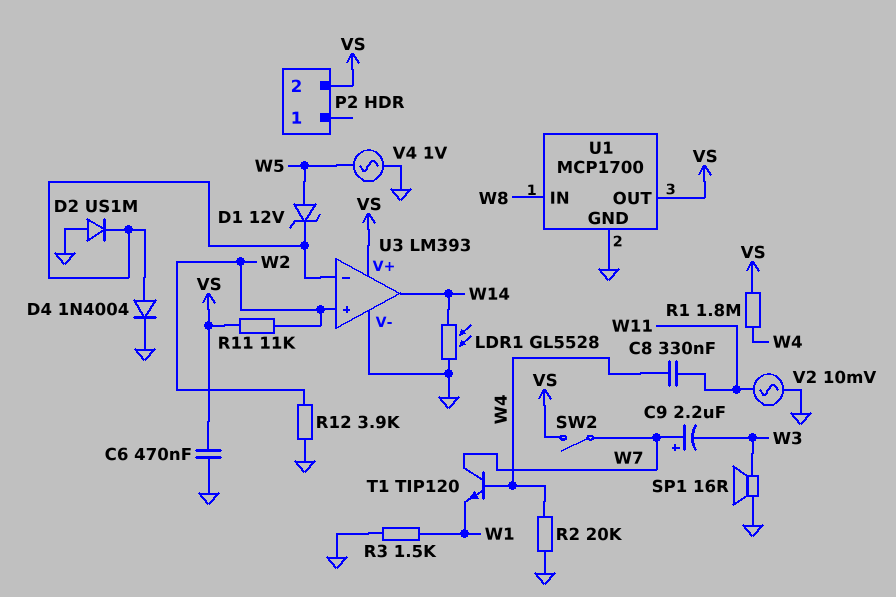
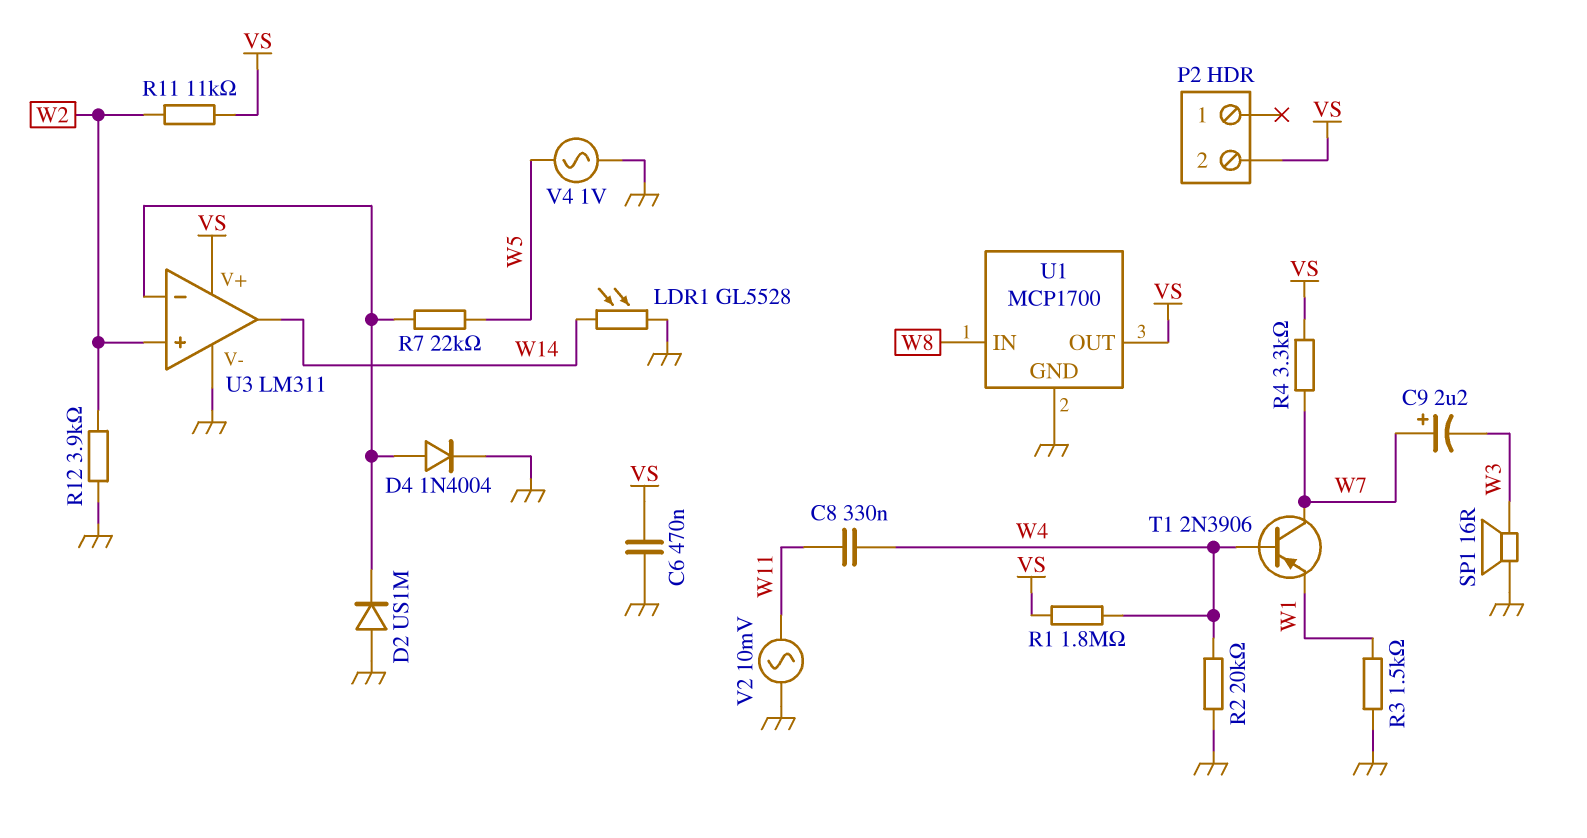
D1: zener 12V (A W5, K U3/in-) -> none
R4: none -> 3.3k (VS, W7)
R7: none -> 22k (U3/in-, W5)
SW2: switch (VS, W7) -> none
T1: NPN TIP120 (B W4, C W7, E W1) -> PNP 2N3906 (B W4, C W7, E W1)
U3: LM393 -> LM311

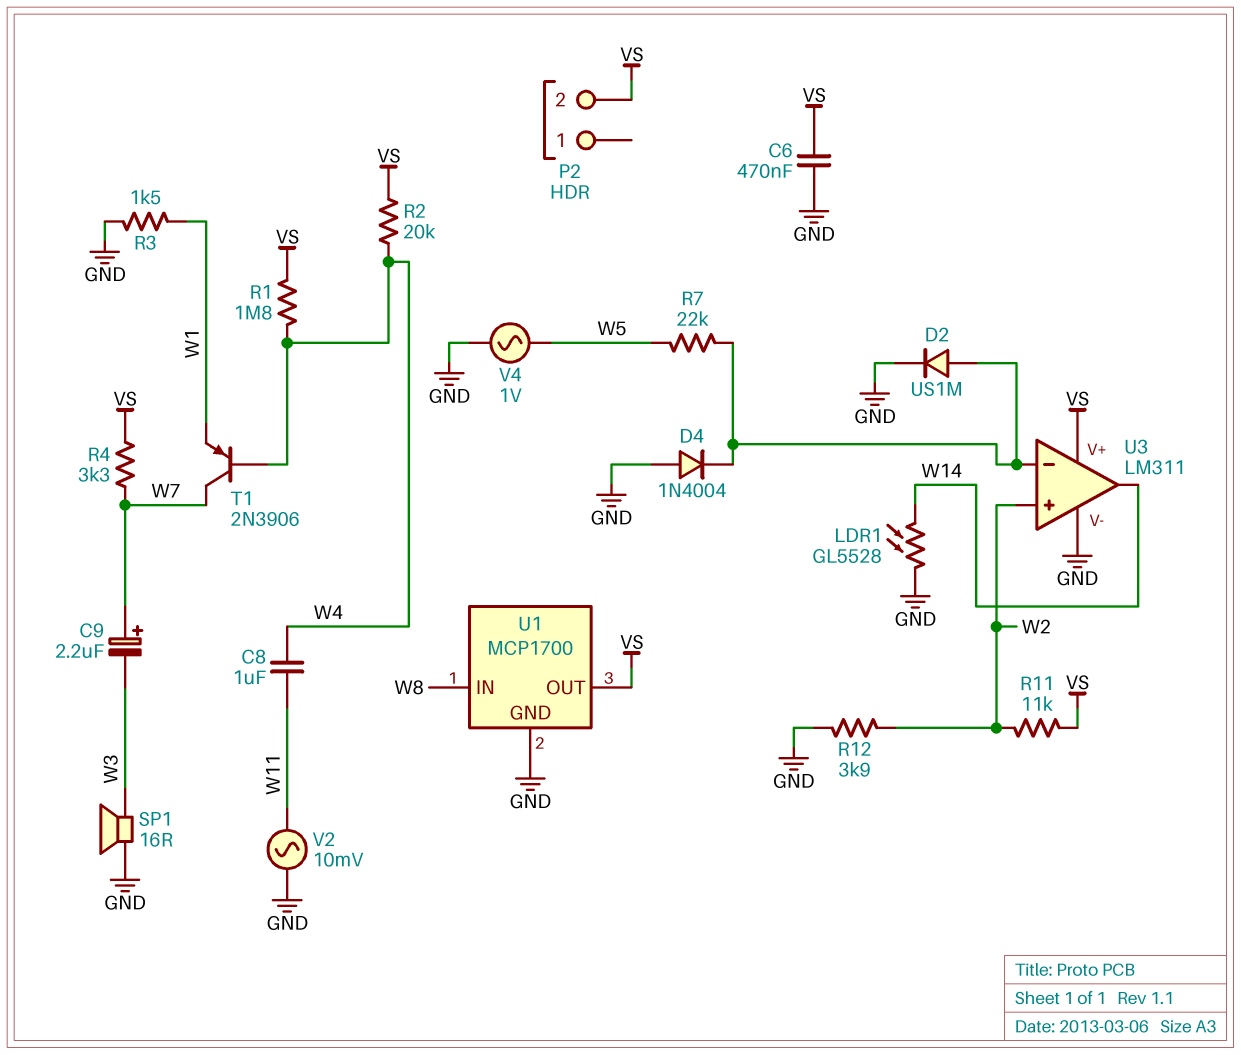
C8: 330nF (W4, W11) -> 1uF (W4, W11)
D2: diode US1M (A GND, K U3/in-) -> diode US1M (A U3/in-, K GND)
D4: diode 1N4004 (A U3/in-, K GND) -> diode 1N4004 (A GND, K U3/in-)
R2: 20k (GND, W4) -> 20k (VS, W4)

